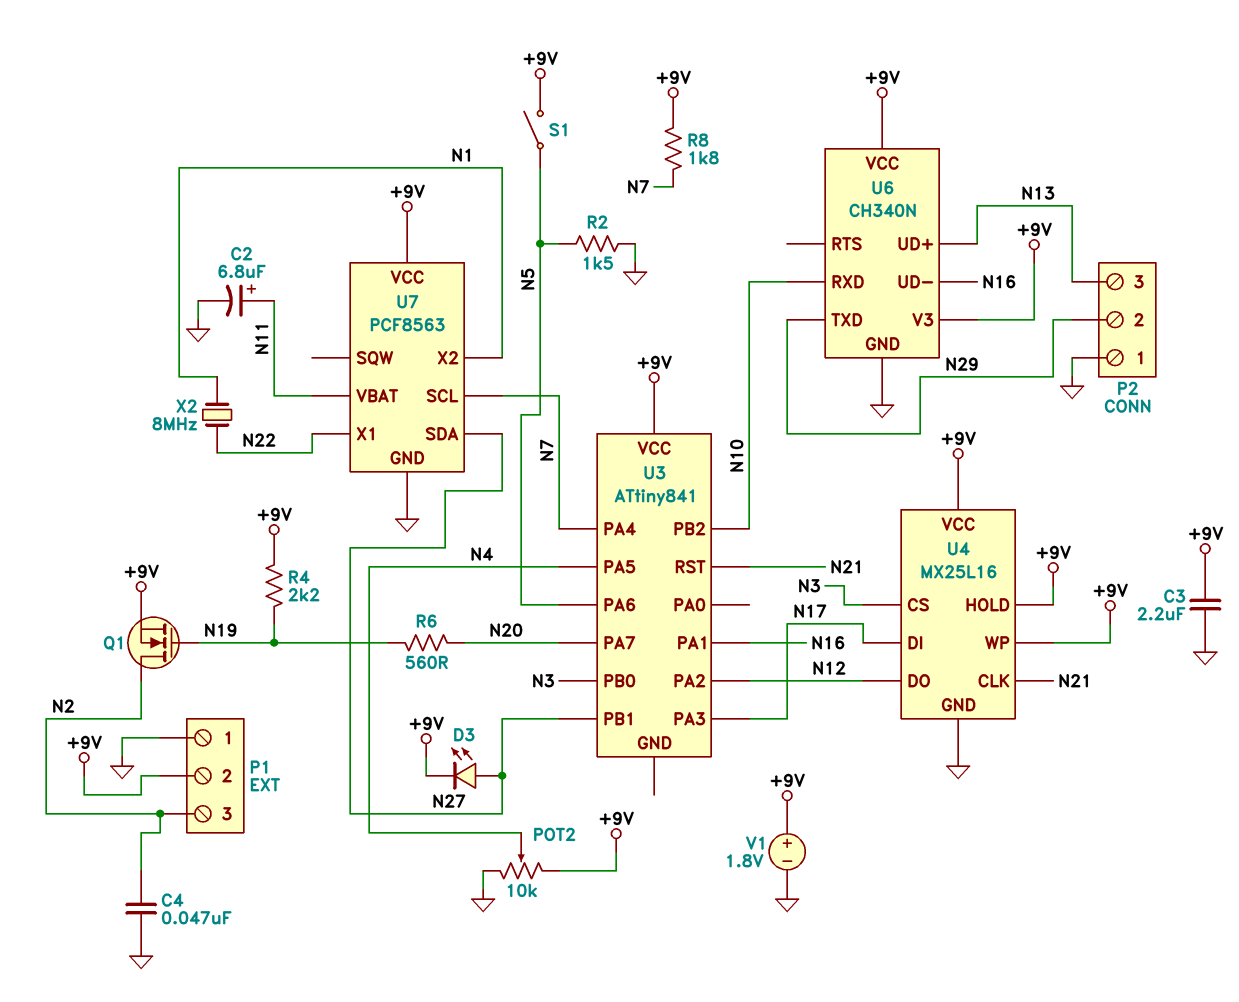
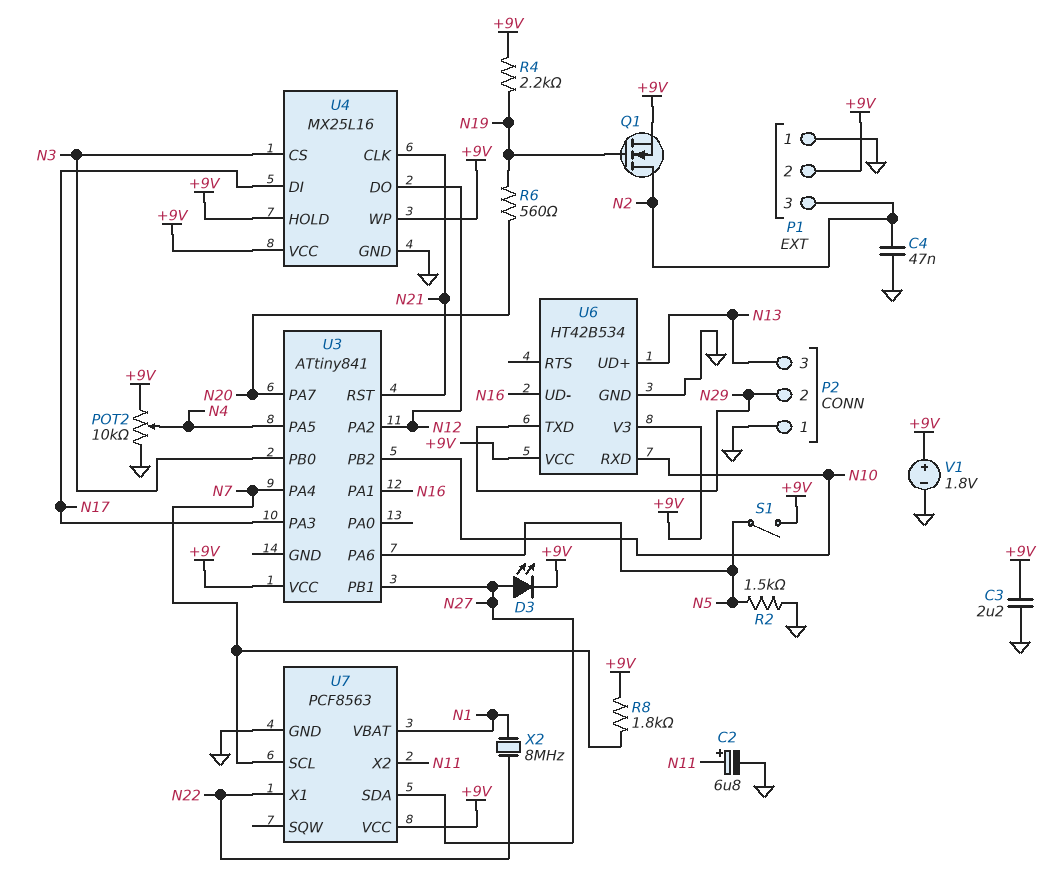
U6: CH340N -> HT42B534
U7 pin VBAT: N11 -> N1
U7 pin X2: N1 -> N11

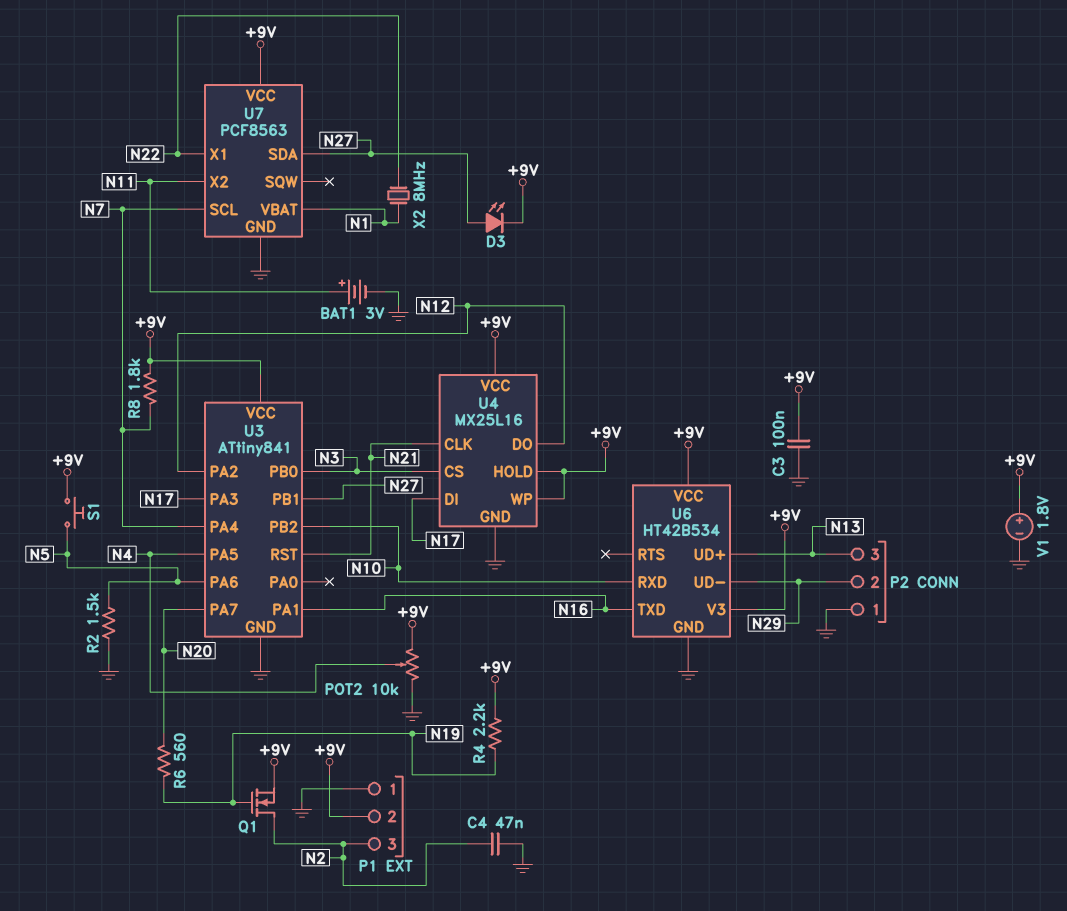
BAT1: none -> 3V (plus N11, minus GND)
C2: 6.8uF (plus N11, minus GND) -> none
C3: 2.2uF (+9V, GND) -> 100nF (+9V, GND)
S1: switch (+9V, N5) -> button (+9V, N5)
U3 pin GND: none -> GND
U6 pin TXD: N29 -> N16
U6 pin UD-: N16 -> N29

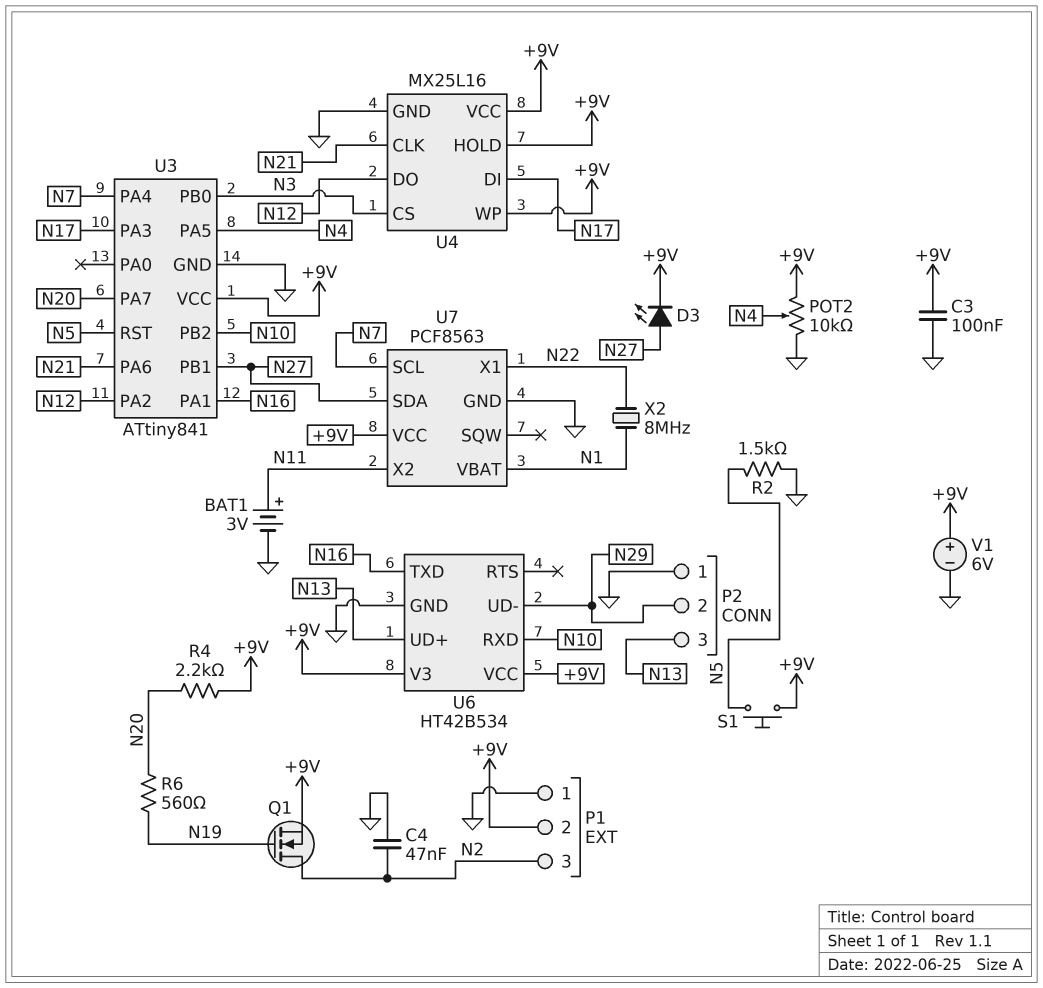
R4: 2.2k (+9V, N19) -> 2.2k (+9V, N20)
R8: 1.8k (+9V, N7) -> none
U3 pin PA6: N5 -> N21
U3 pin RST: N21 -> N5
V1: 1.8V (plus +9V, minus GND) -> 6V (plus +9V, minus GND)

